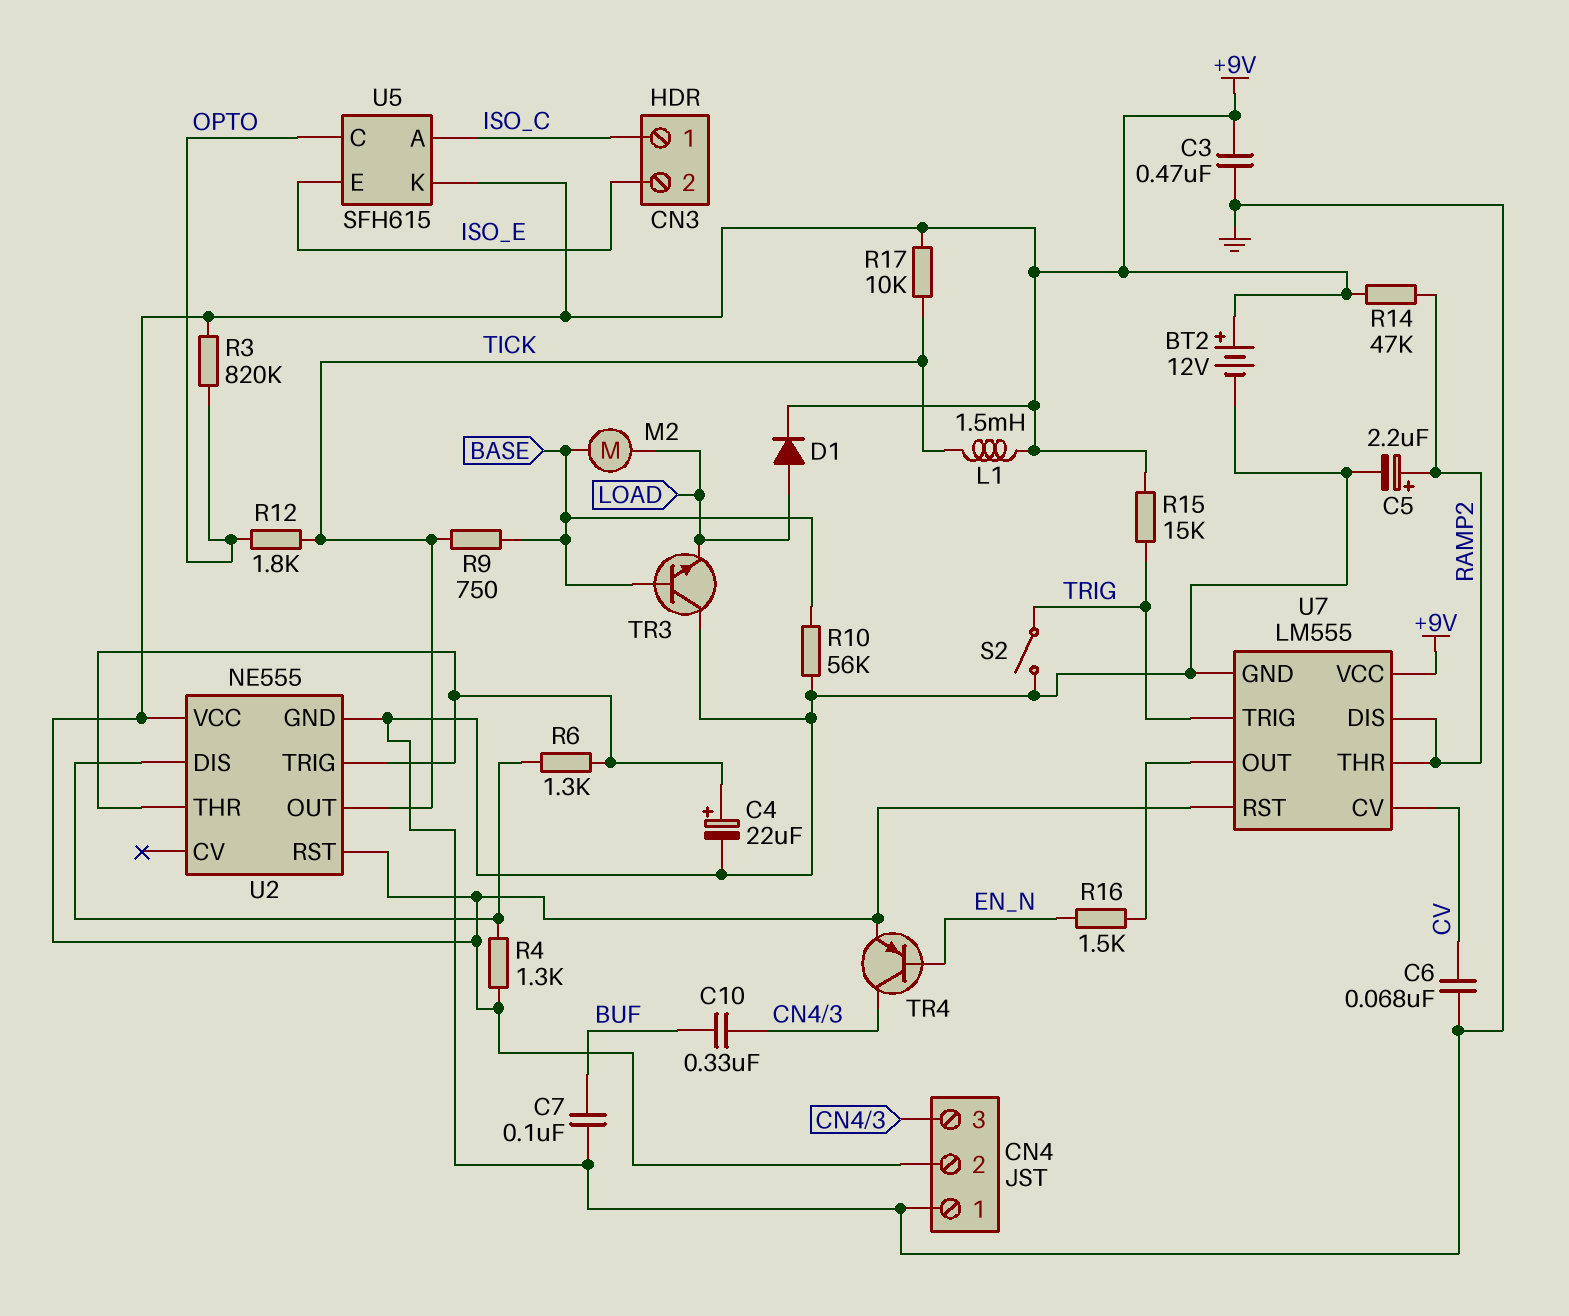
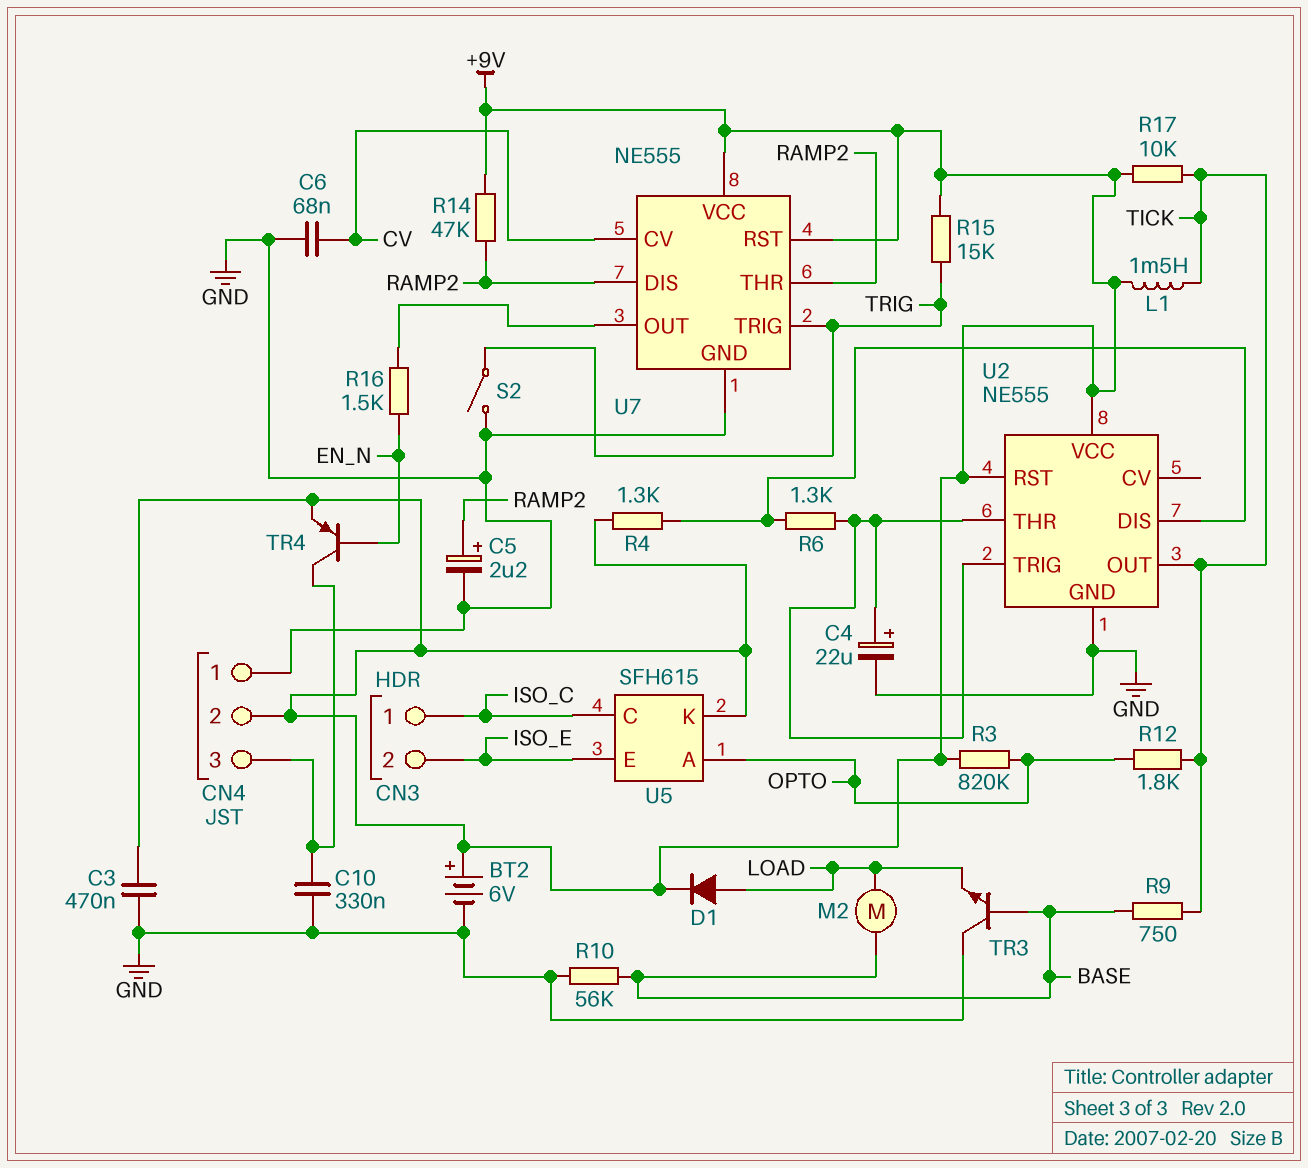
BT2: 12V (plus +9V, minus GND) -> 6V (plus +9V, minus GND)
C7: 100nF (BUF, GND) -> none
C10: 330nF (BUF, CN4/3) -> 330nF (CN4/3, GND)
U5 pin A: ISO_C -> OPTO
U5 pin C: OPTO -> ISO_C
U7: LM555 -> NE555

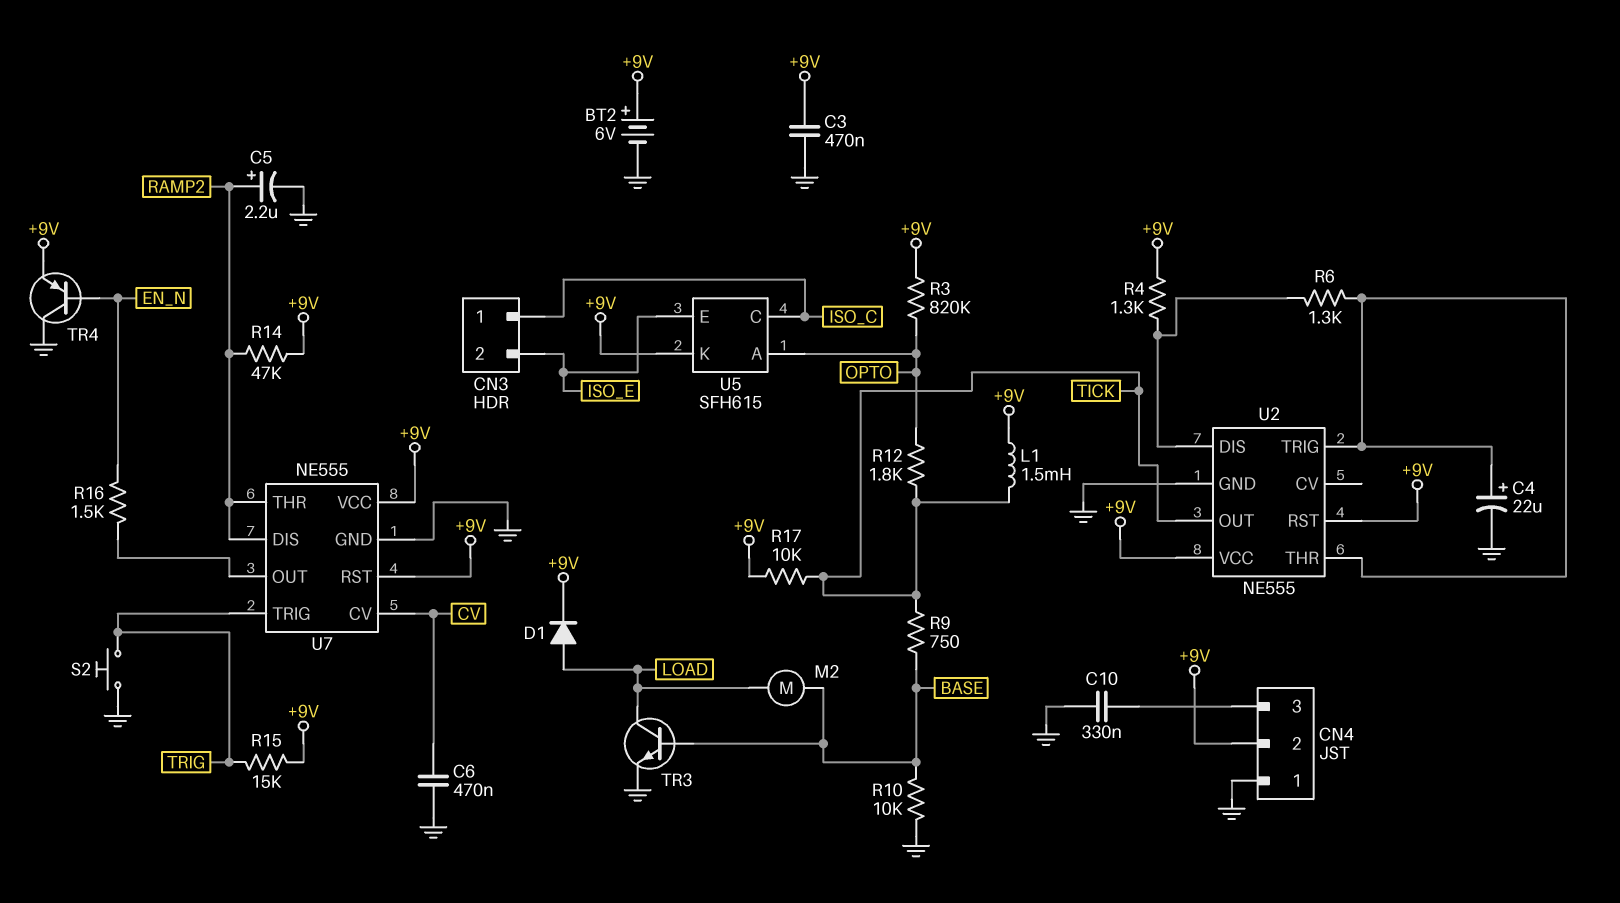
C6: 68nF (CV, GND) -> 470nF (CV, GND)
R10: 56k (BASE, GND) -> 10k (BASE, GND)
S2: switch (GND, TRIG) -> button (GND, TRIG)
TR3: NPN (B BASE, C GND, E LOAD) -> NPN (B BASE, C LOAD, E GND)
TR4: PNP (B EN_N, C CN4/3, E +9V) -> PNP (B EN_N, C GND, E +9V)

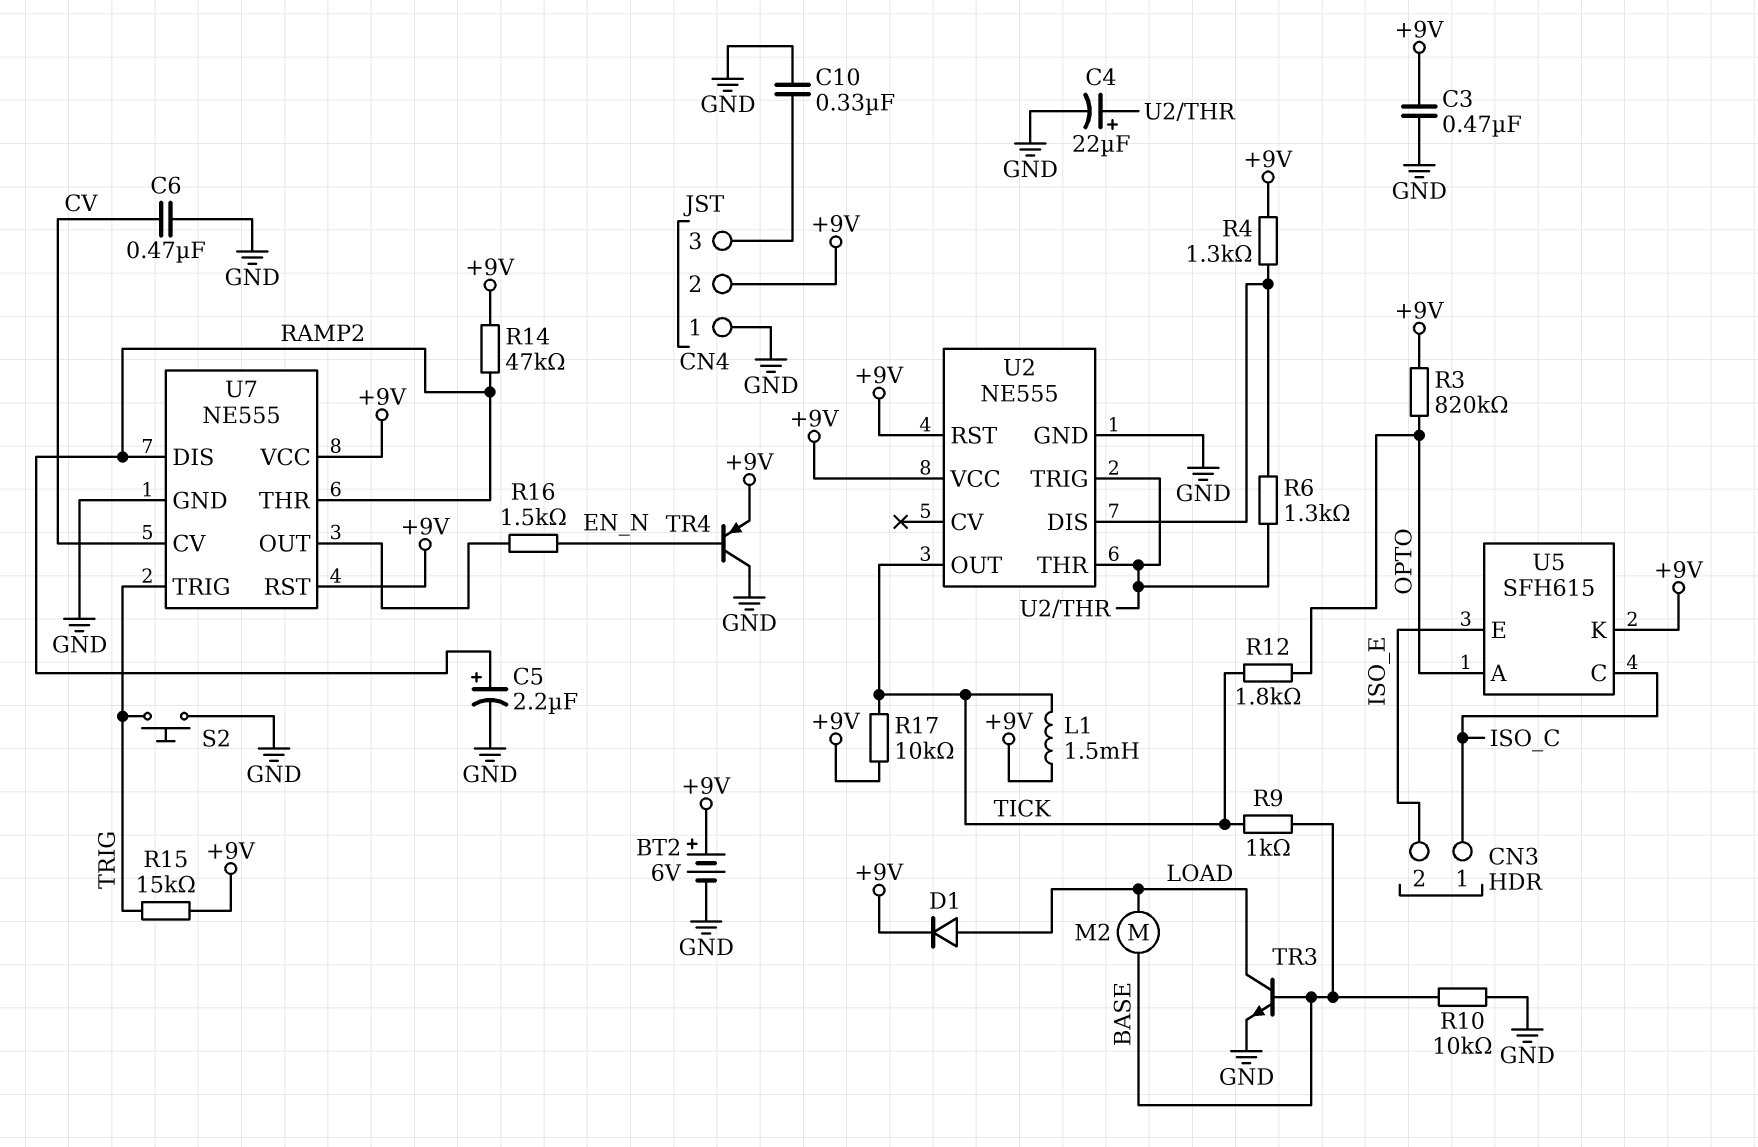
R9: 750 (BASE, TICK) -> 1k (BASE, TICK)

